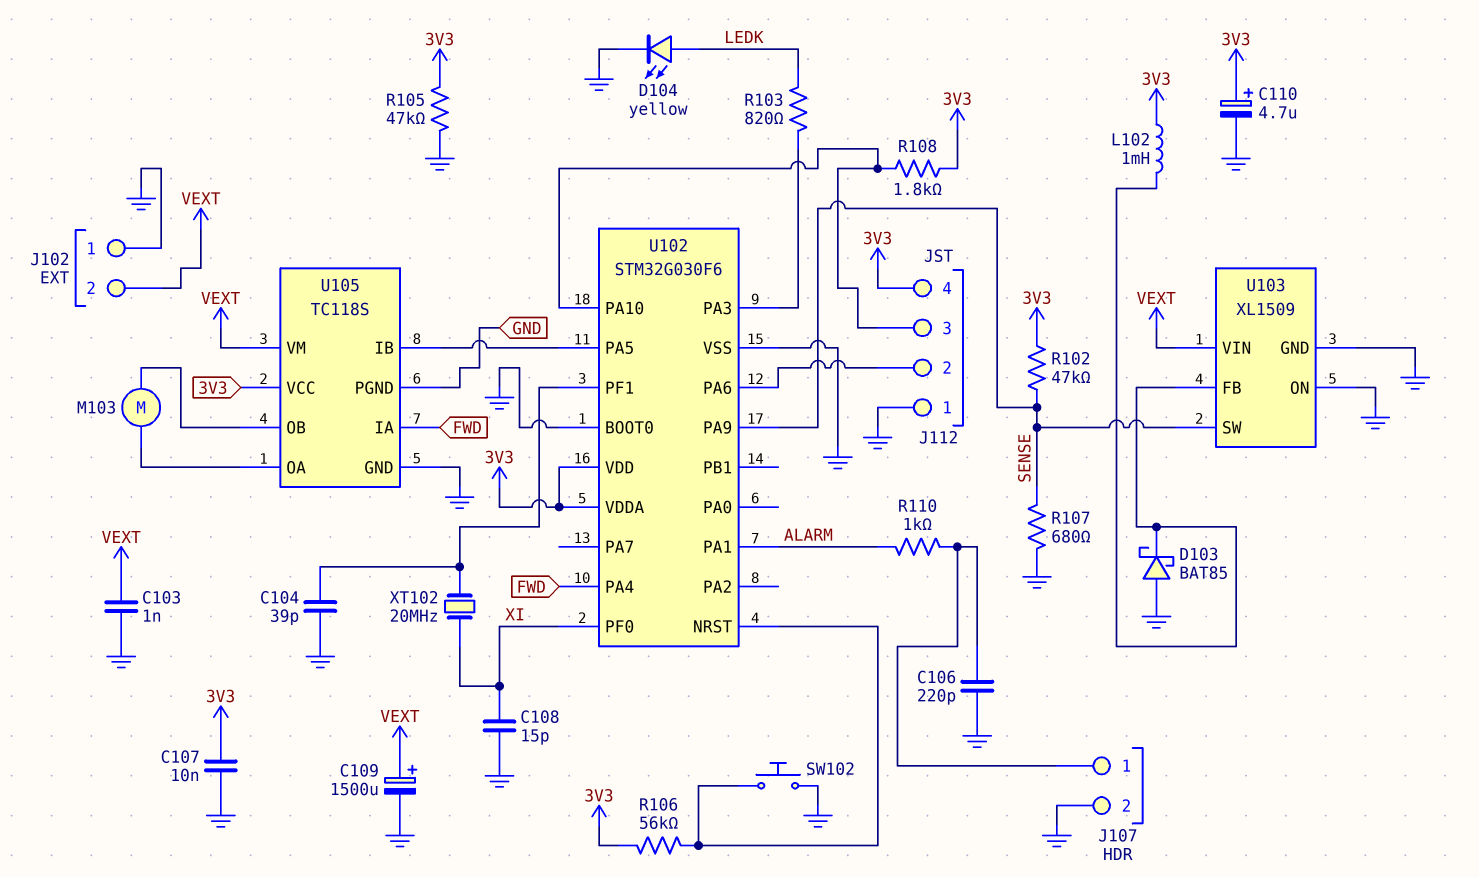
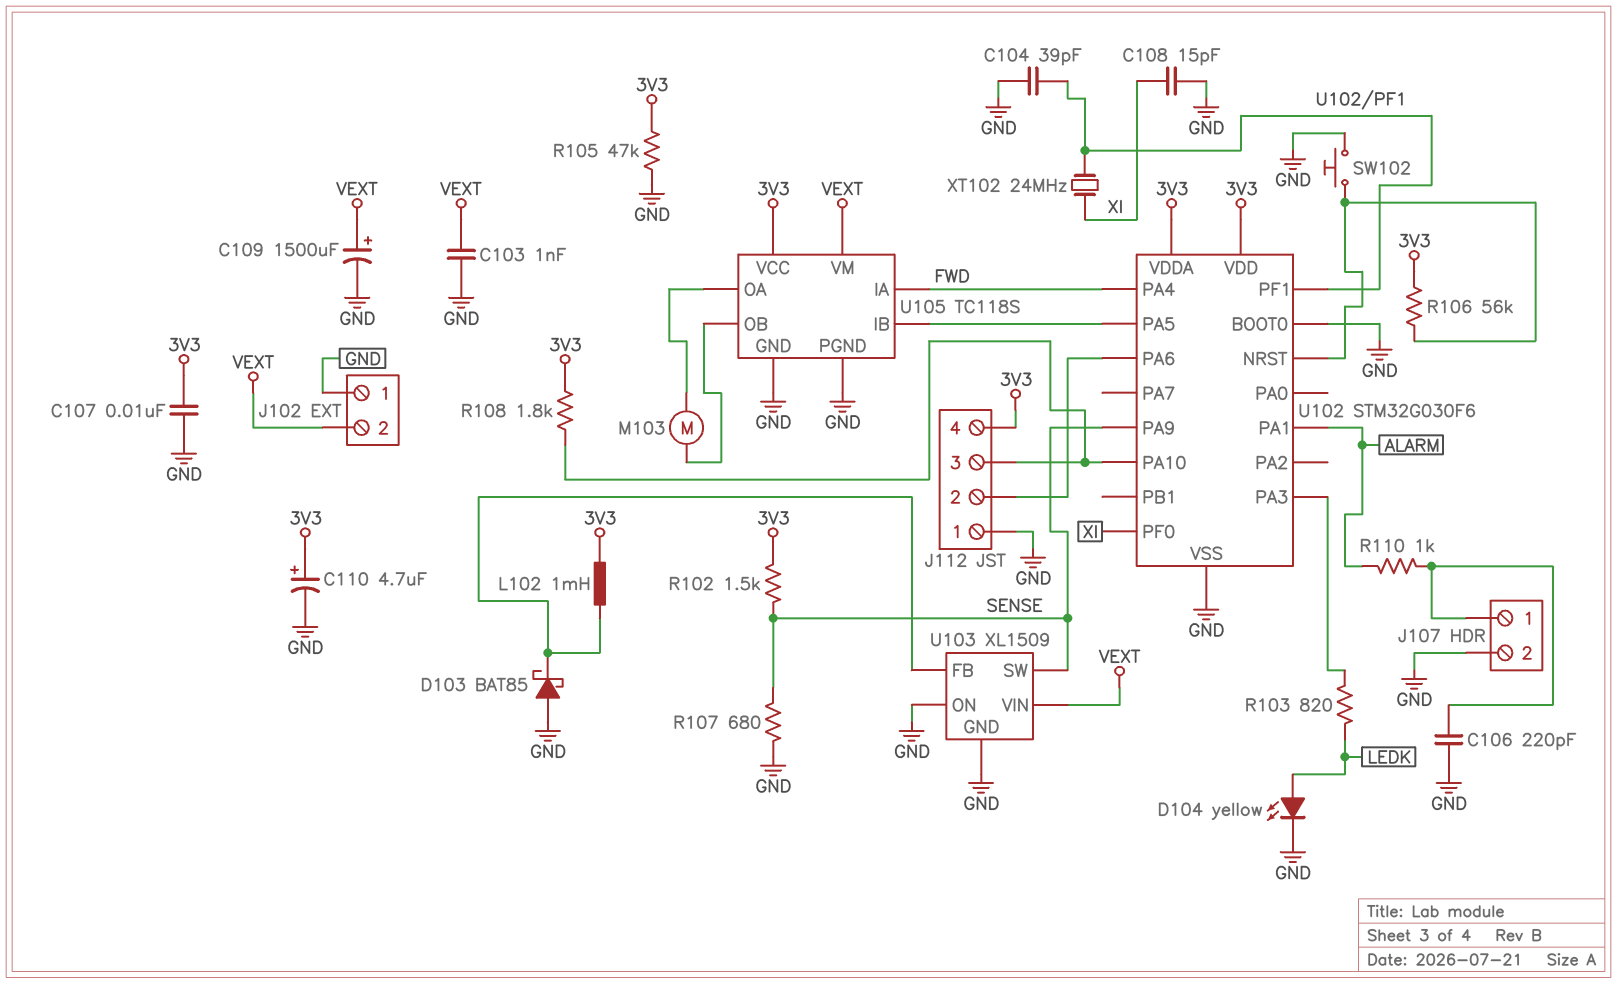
R102: 47k (3V3, SENSE) -> 1.5k (3V3, SENSE)
XT102: 20MHz (U102/PF1, XI) -> 24MHz (U102/PF1, XI)

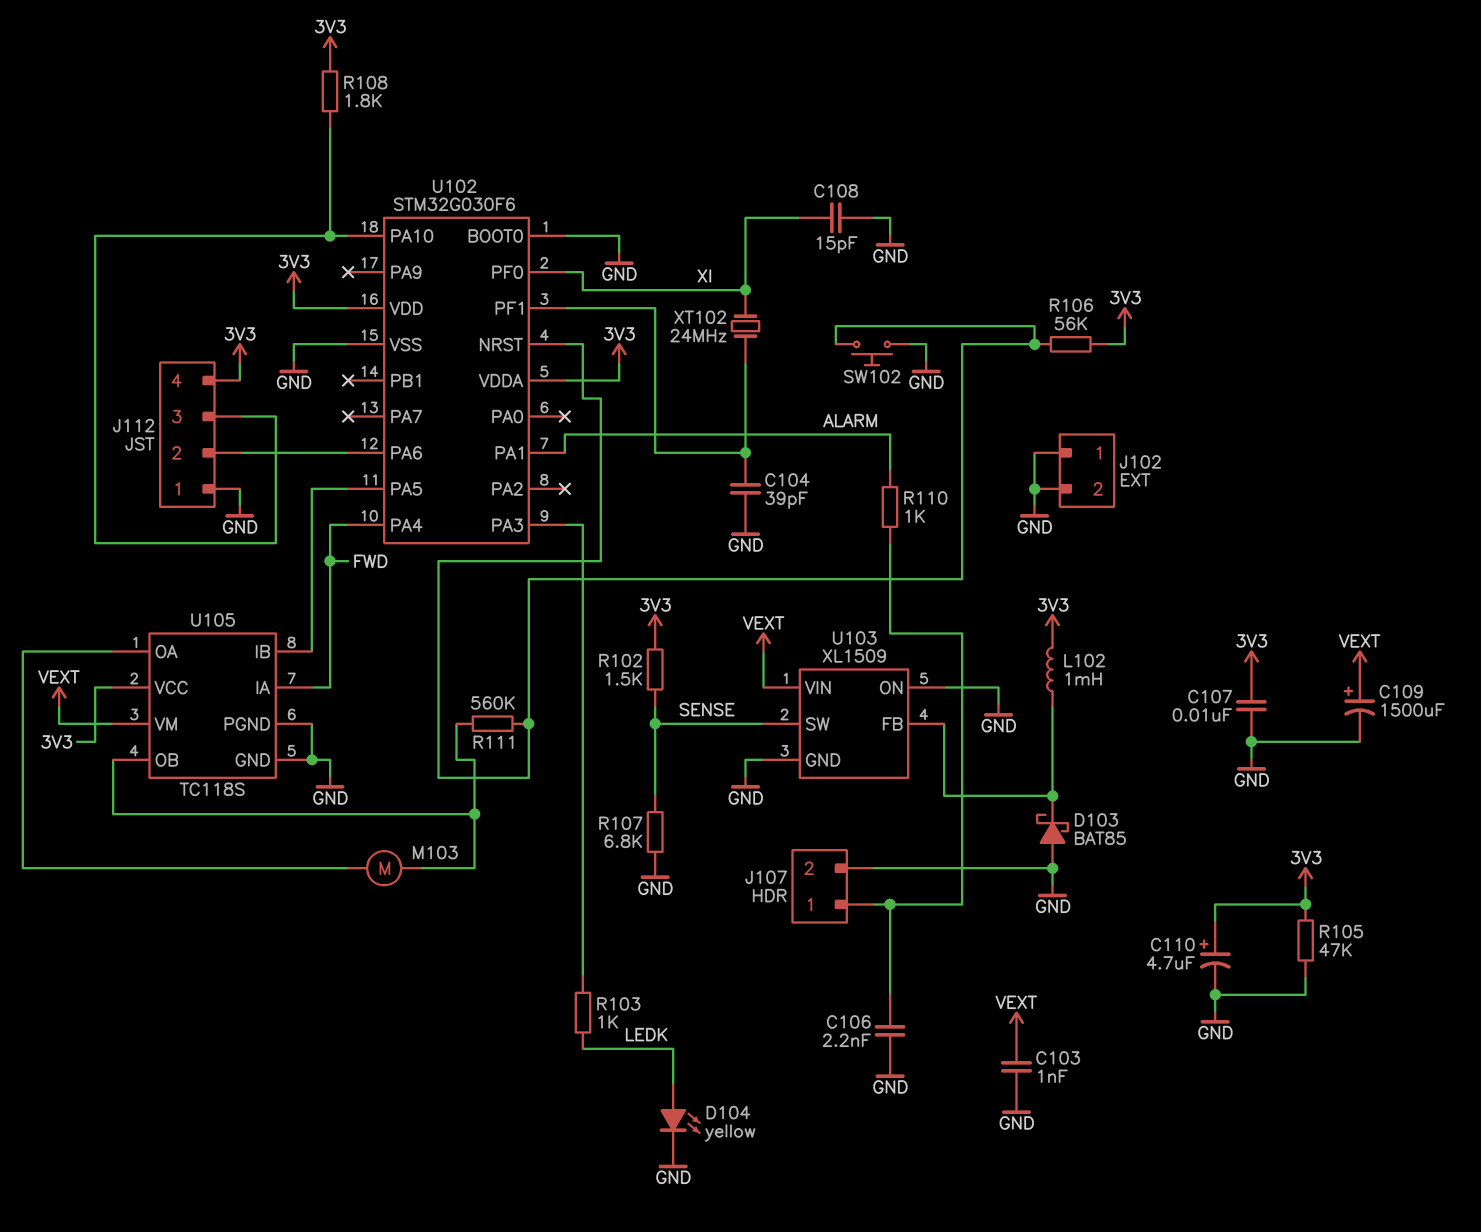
C106: 220pF (GND, J107/1) -> 2.2nF (GND, J107/1)
J102 pin 2: VEXT -> GND
R103: 820 (LEDK, U102/PA3) -> 1k (LEDK, U102/PA3)
R107: 680 (GND, SENSE) -> 6.8k (GND, SENSE)
R111: none -> 560k (U102/NRST, U105/OB)
U102 pin PA9: SENSE -> none

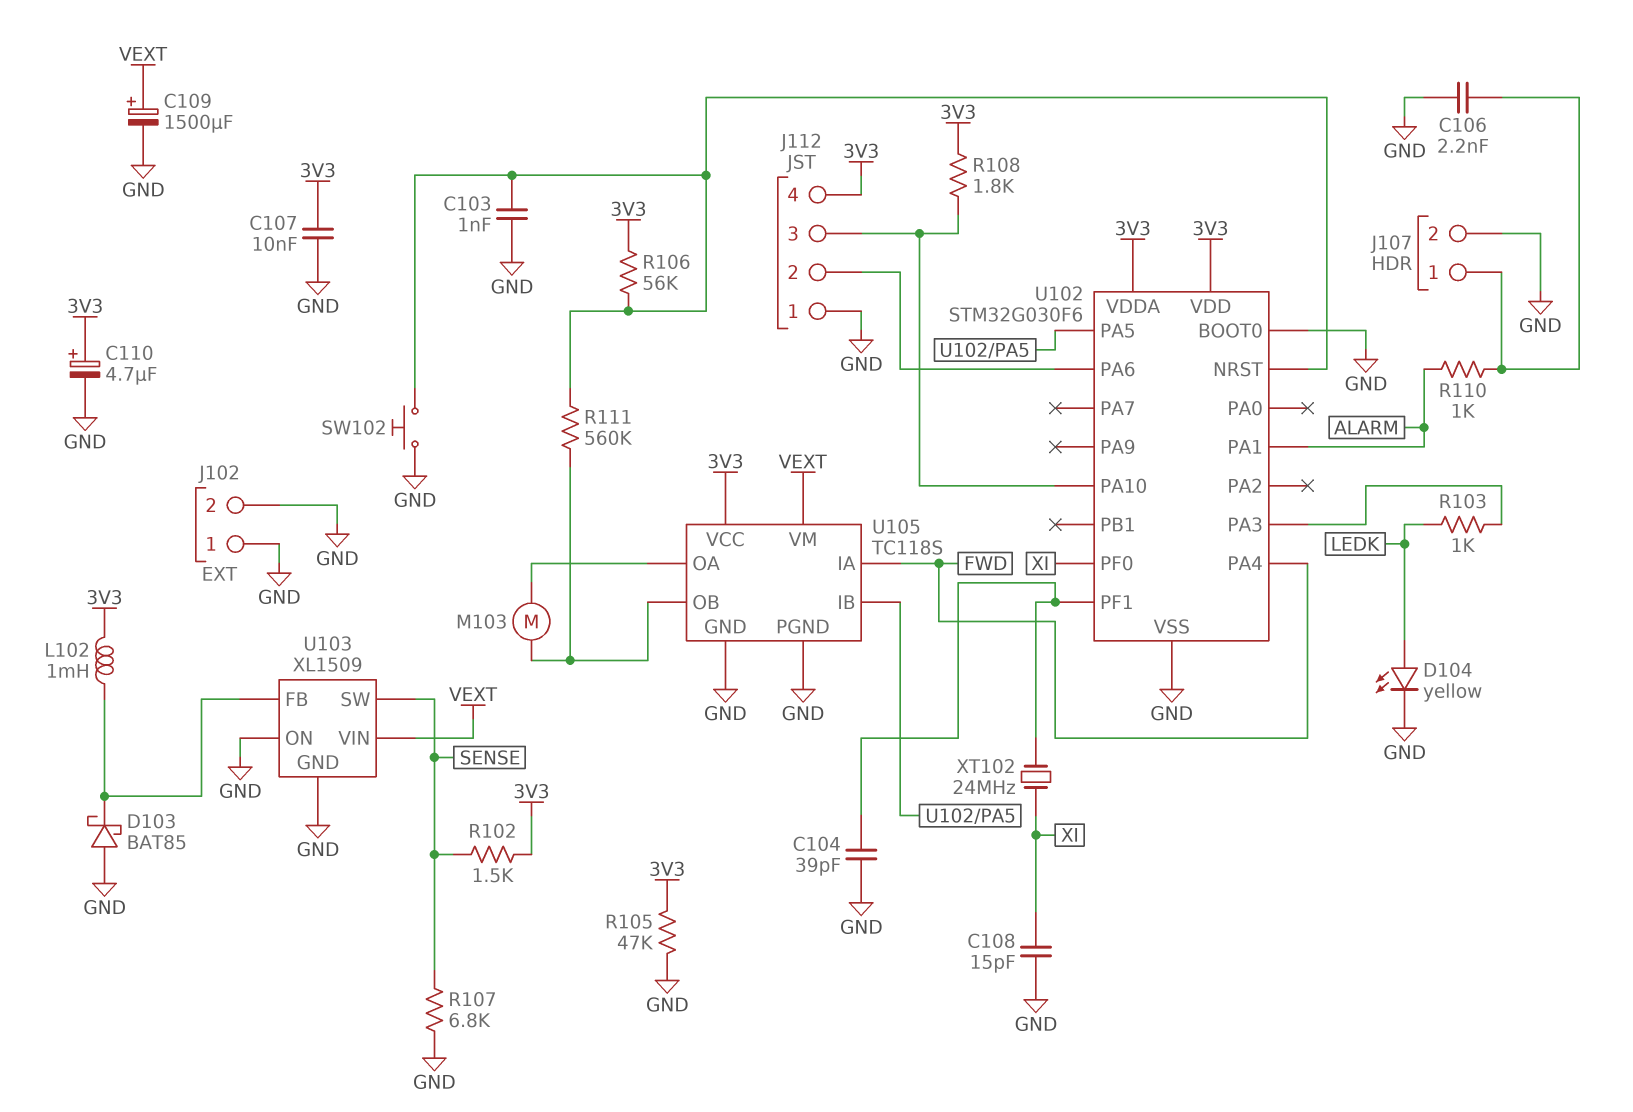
C103: 1nF (GND, VEXT) -> 1nF (GND, U102/NRST)

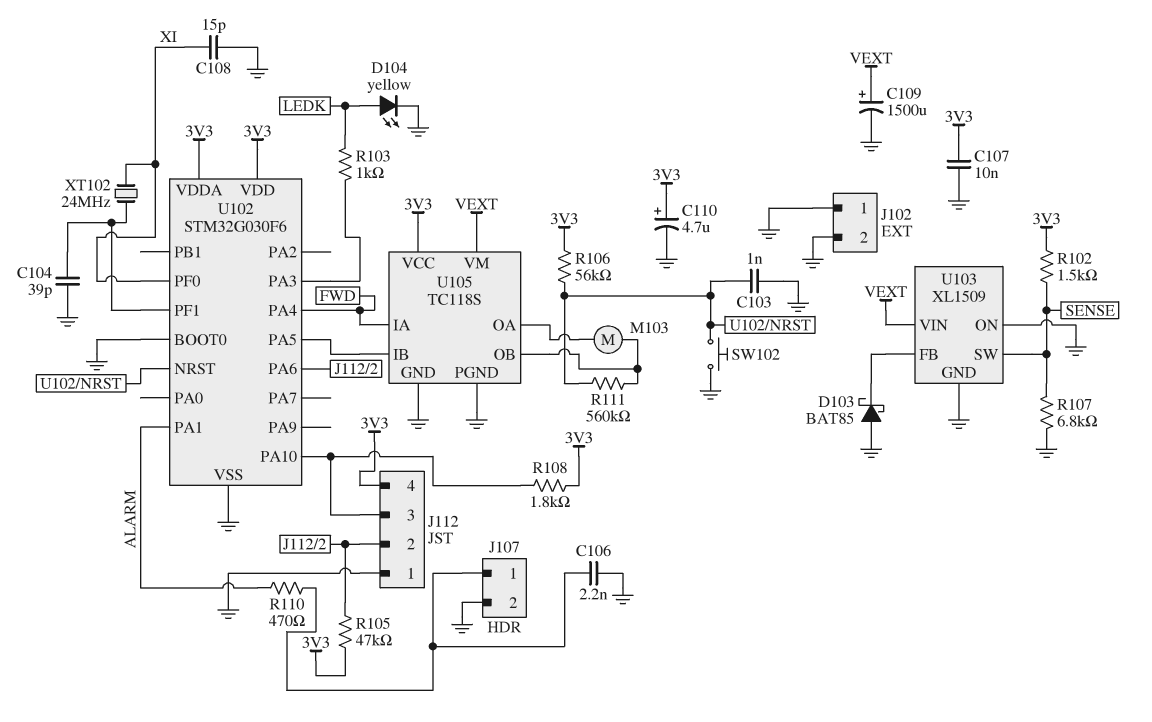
L102: 1mH (3V3, U103/FB) -> none
R105: 47k (3V3, GND) -> 47k (3V3, J112/2)
R110: 1k (ALARM, J107/1) -> 470 (ALARM, J107/1)

